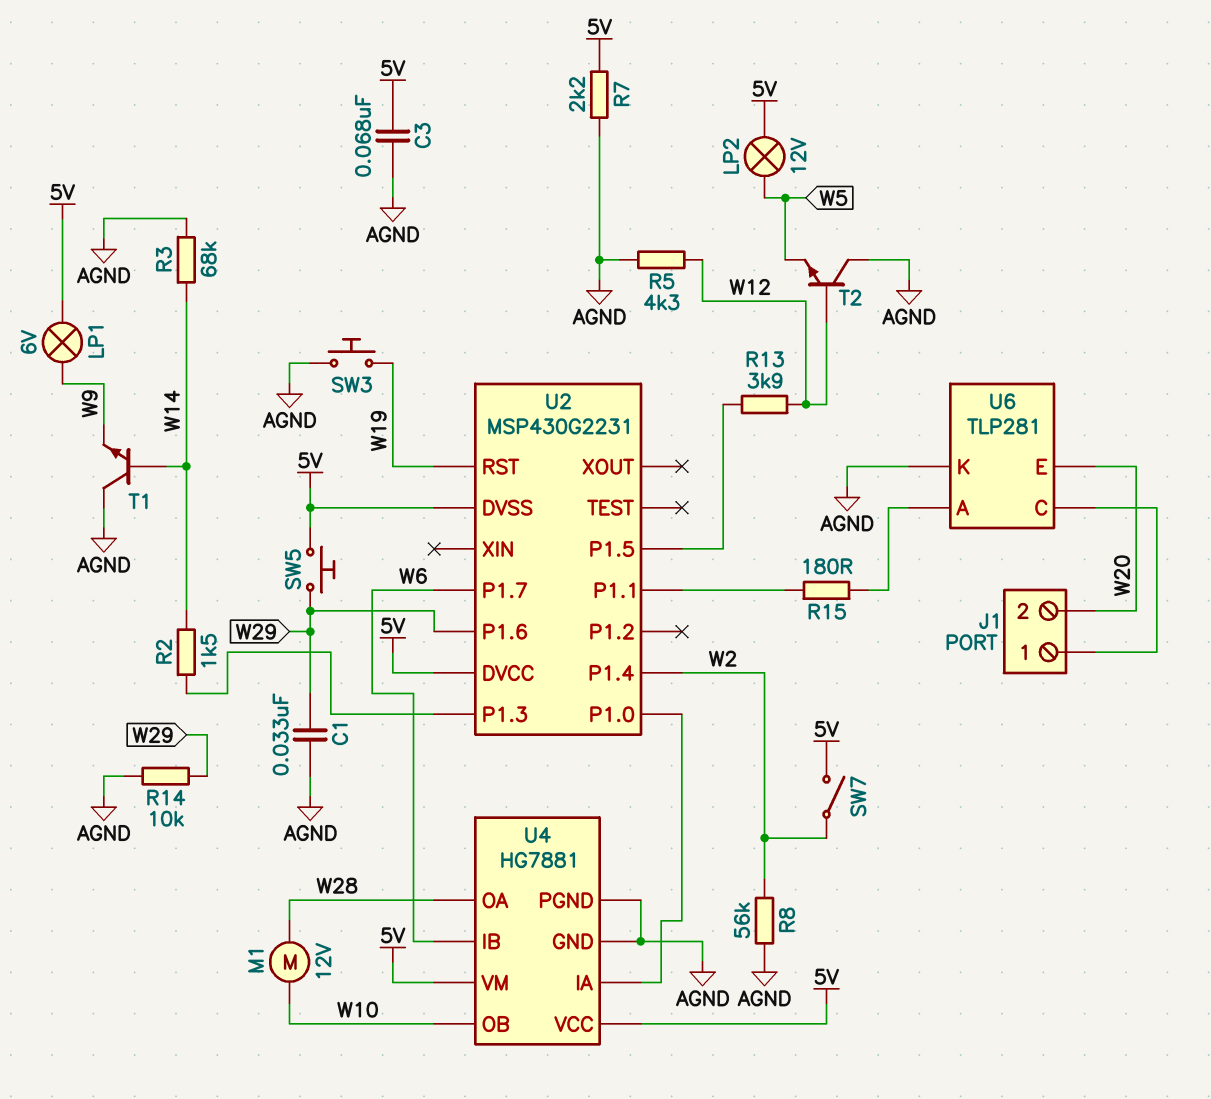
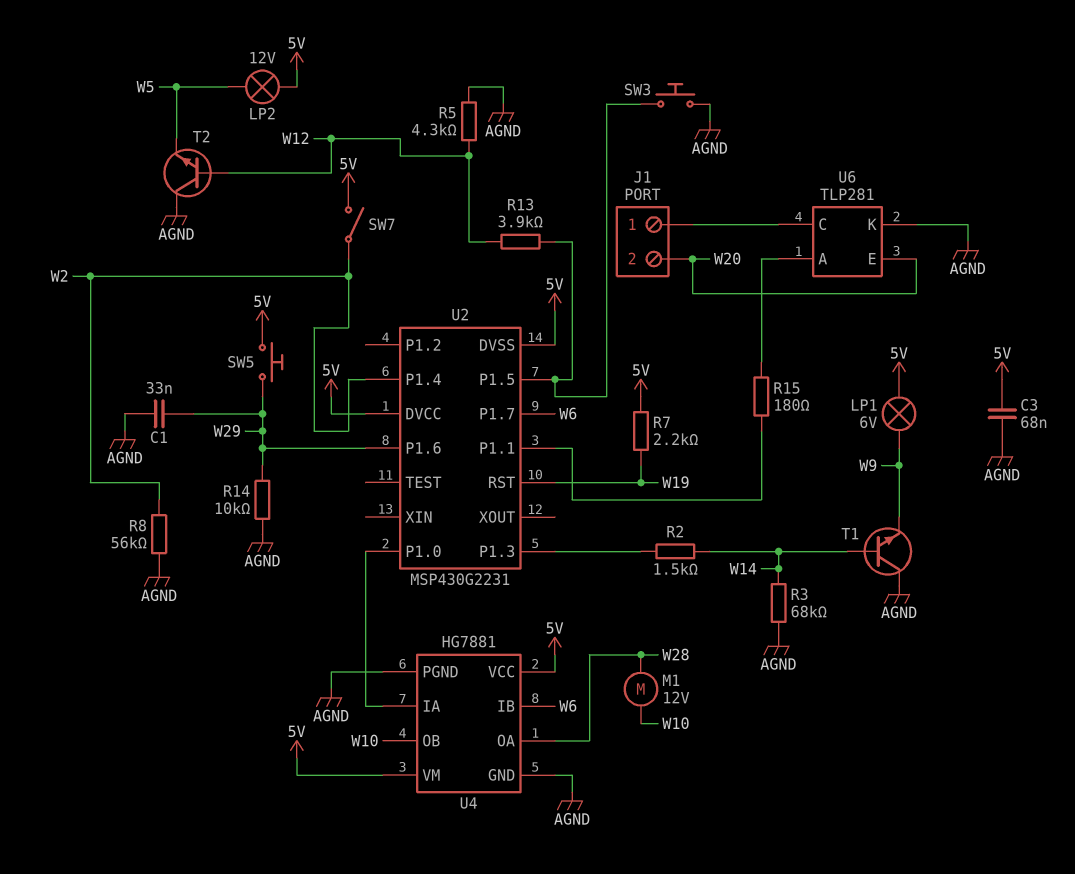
R7: 2.2k (5V, AGND) -> 2.2k (5V, W19)
SW3: button (AGND, W19) -> button (AGND, U2/P1.5)

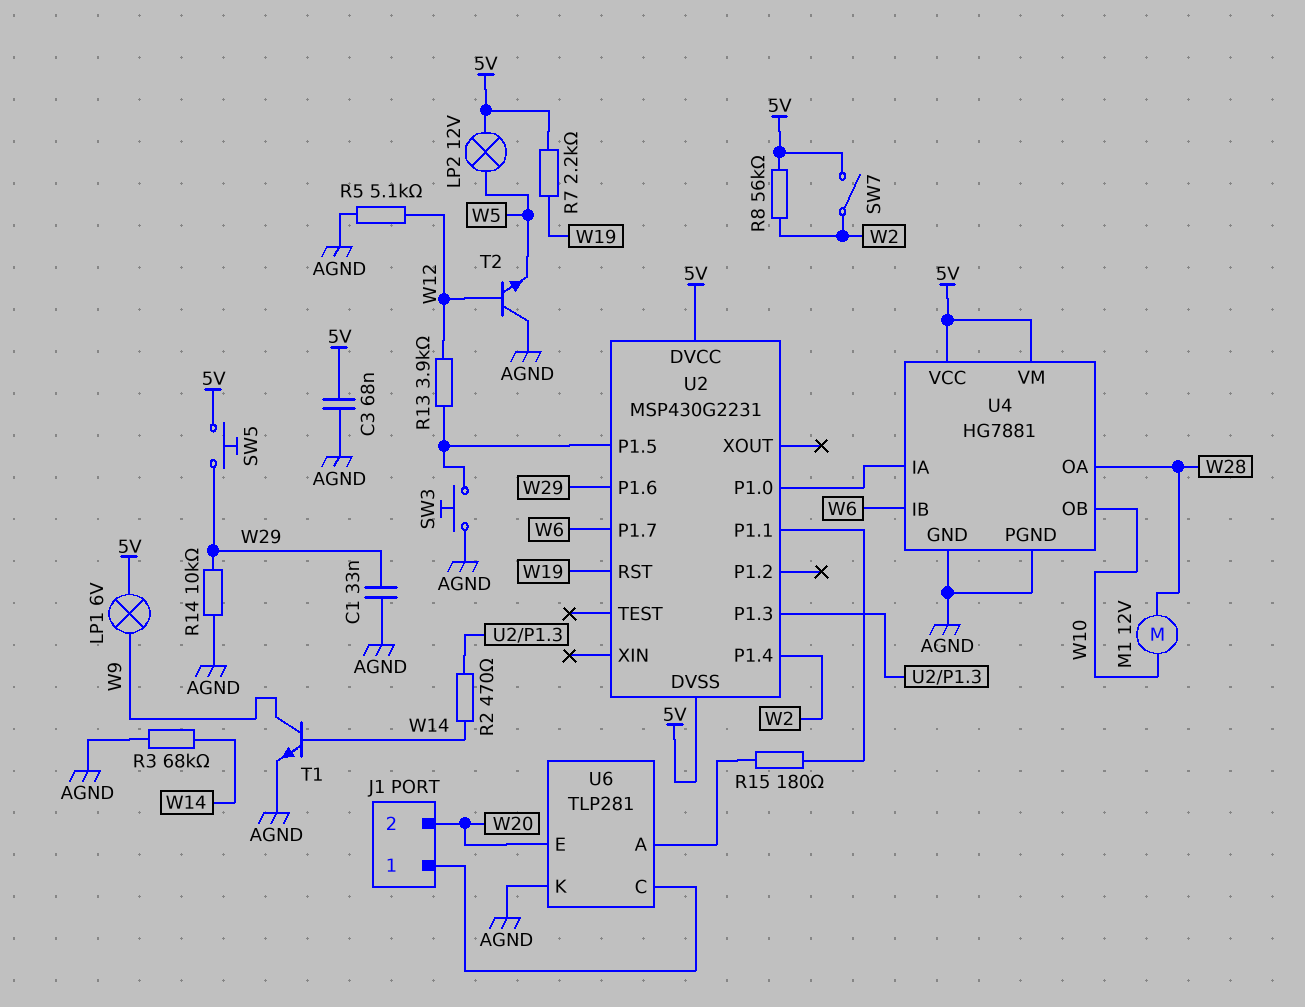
R2: 1.5k (U2/P1.3, W14) -> 470 (U2/P1.3, W14)
R5: 4.3k (AGND, W12) -> 5.1k (AGND, W12)
R8: 56k (AGND, W2) -> 56k (5V, W2)
T1: NPN (B W14, C AGND, E W9) -> NPN (B W14, C W9, E AGND)

